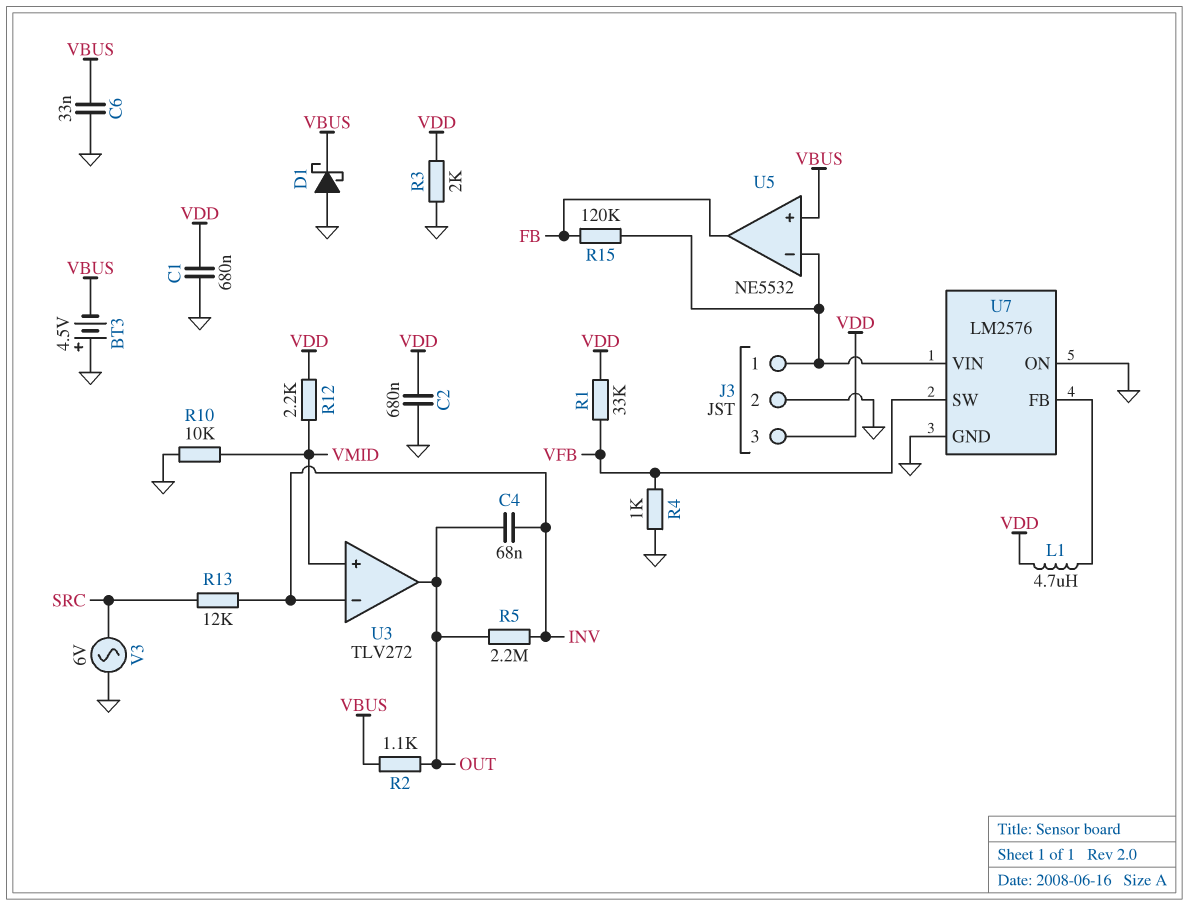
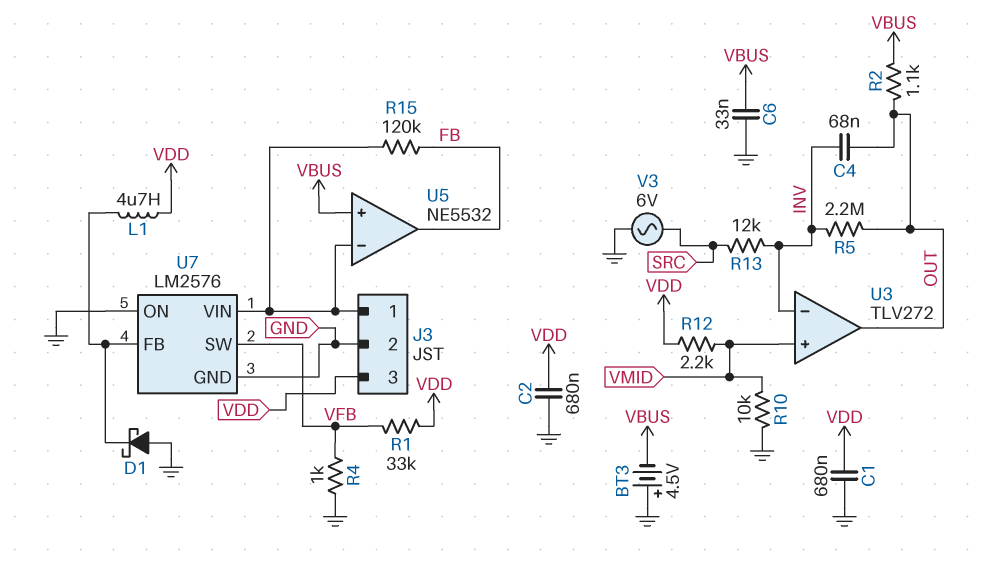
D1: schottky (A GND, K VBUS) -> schottky (A GND, K U7/FB)
R3: 2k (GND, VDD) -> none

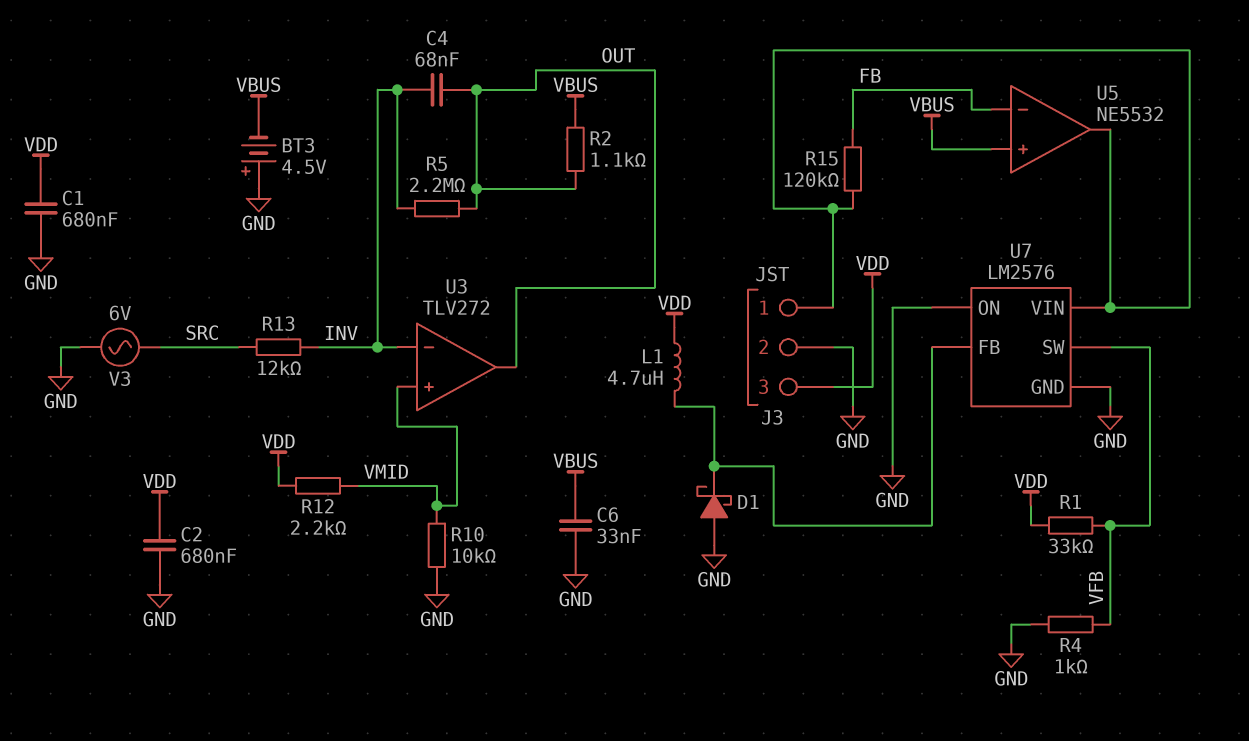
U5 pin in-: J3/1 -> FB
U5 pin out: FB -> J3/1

